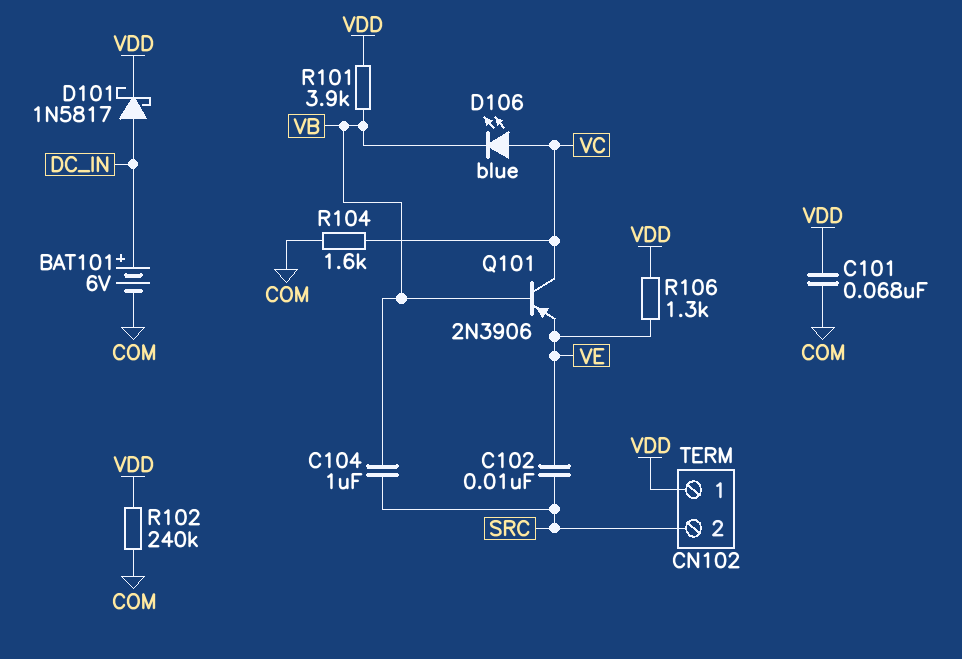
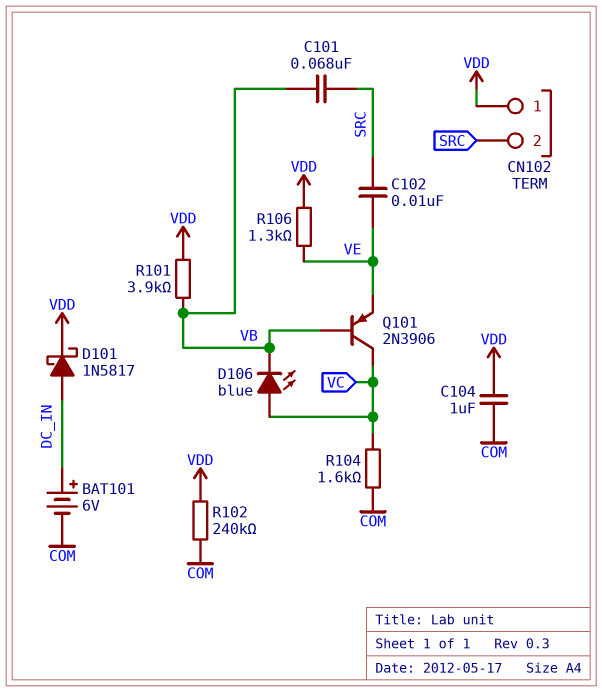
C101: 68nF (COM, VDD) -> 68nF (SRC, VB)
C104: 1uF (SRC, VB) -> 1uF (COM, VDD)

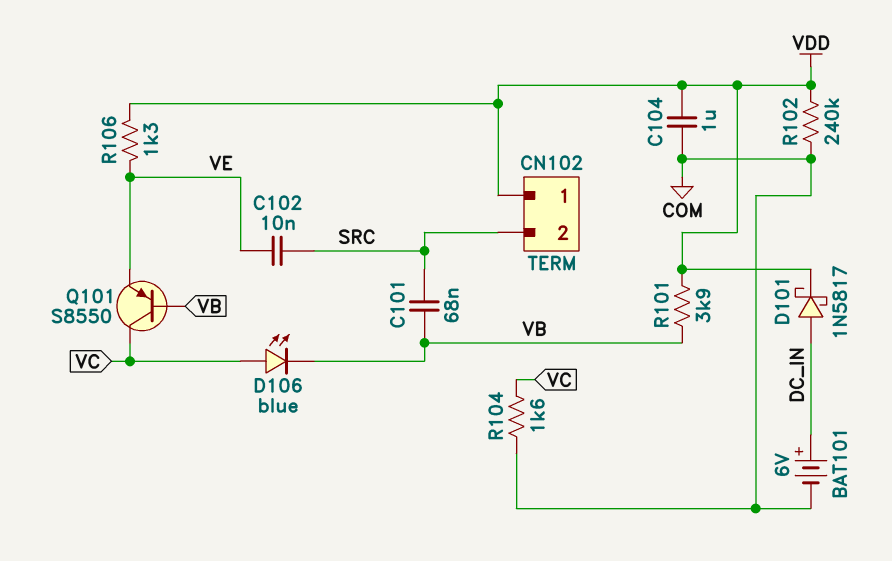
Q101: PNP 2N3906 (B VB, C VC, E VE) -> PNP S8550 (B VB, C VC, E VE)

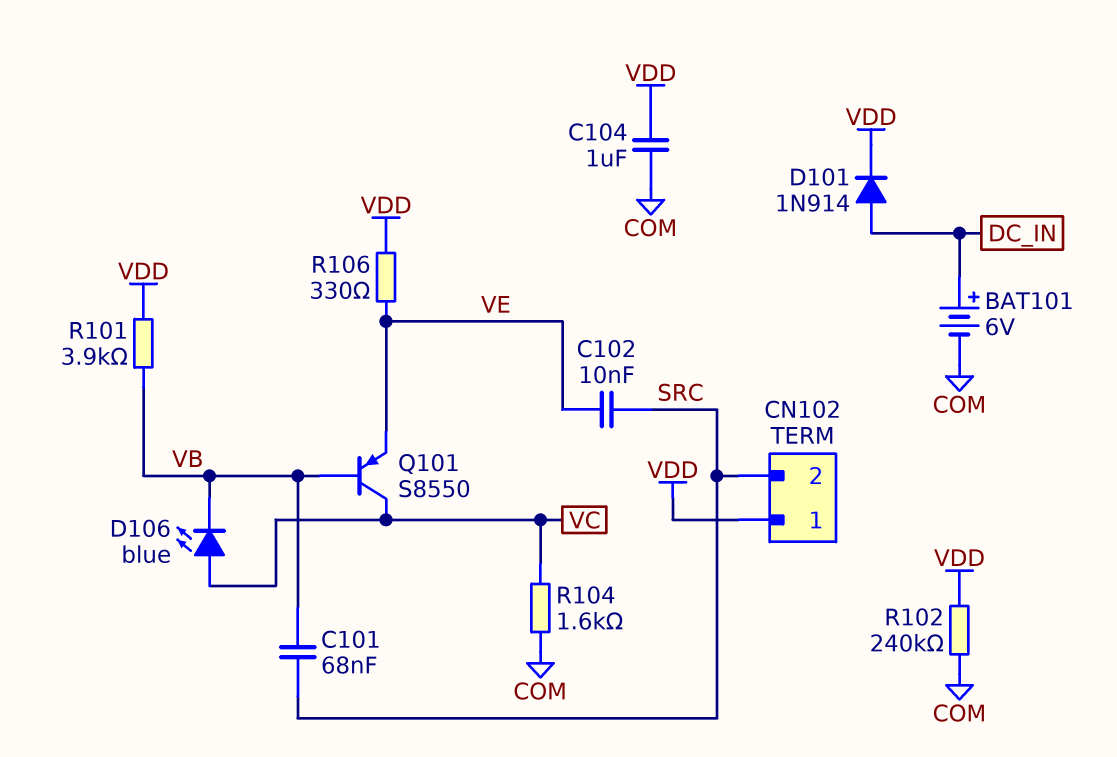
D101: schottky 1N5817 (A DC_IN, K VDD) -> diode 1N914 (A DC_IN, K VDD)
R106: 1.3k (VDD, VE) -> 330 (VDD, VE)

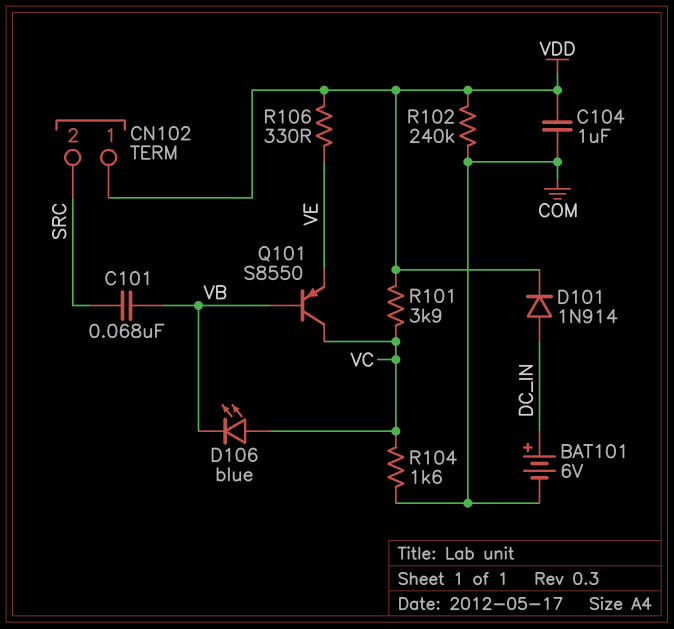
C102: 10nF (SRC, VE) -> none
R101: 3.9k (VB, VDD) -> 3.9k (VC, VDD)

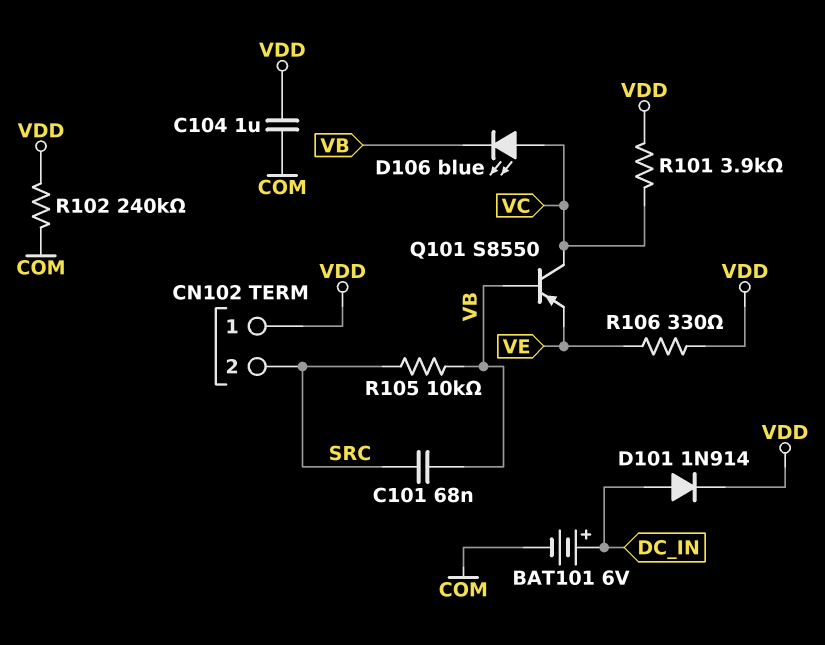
R104: 1.6k (COM, VC) -> none
R105: none -> 10k (SRC, VB)

